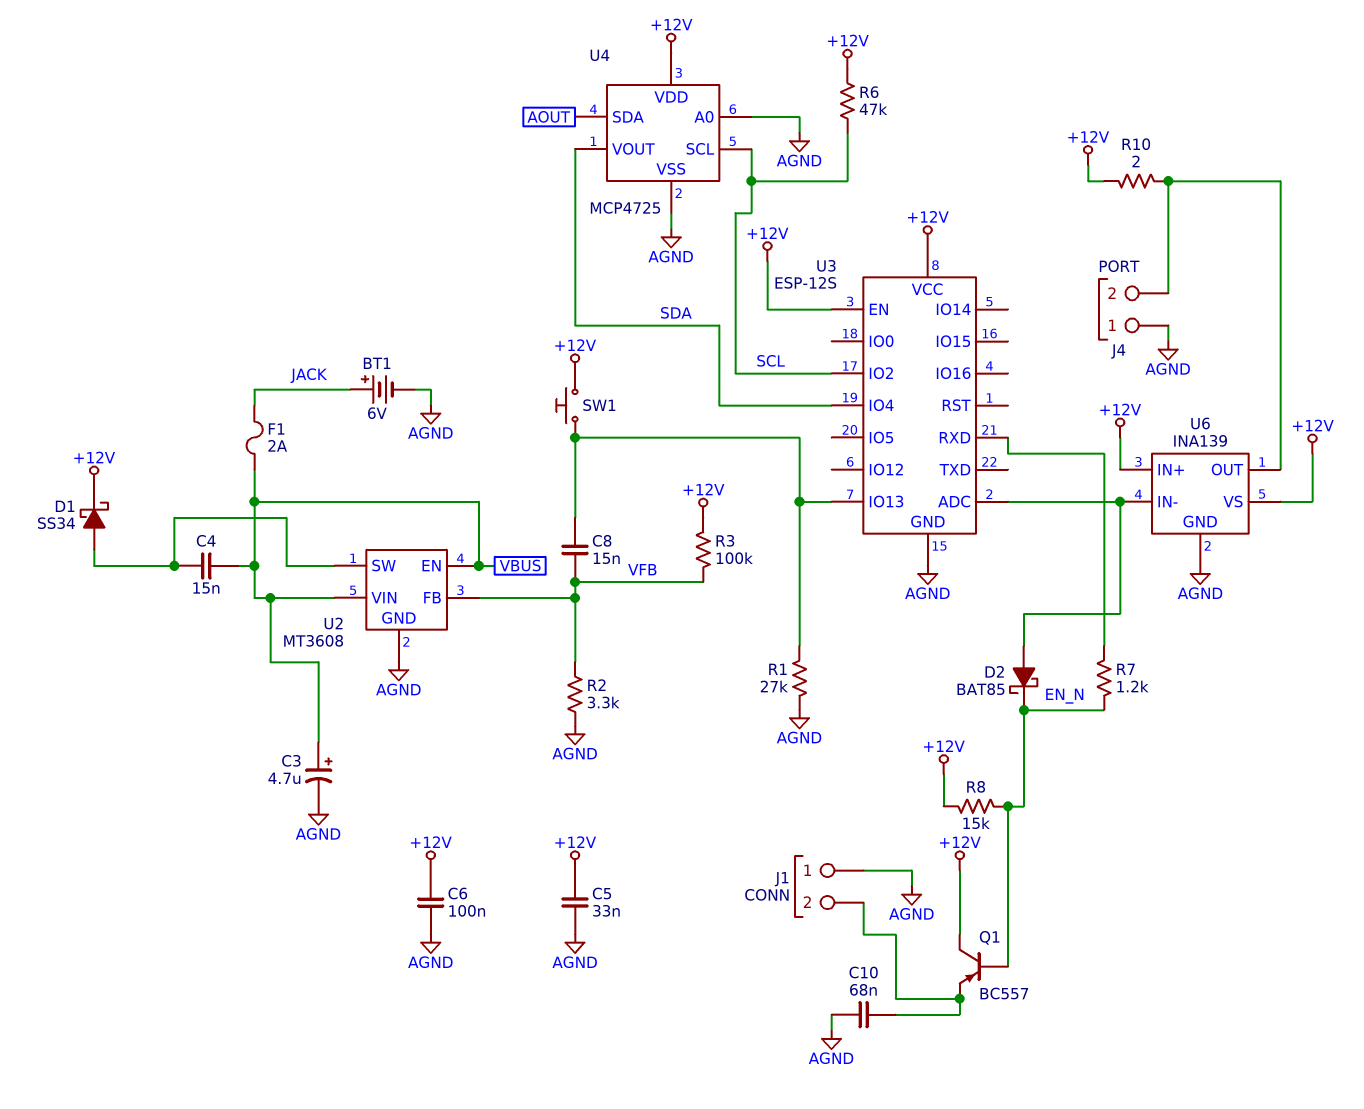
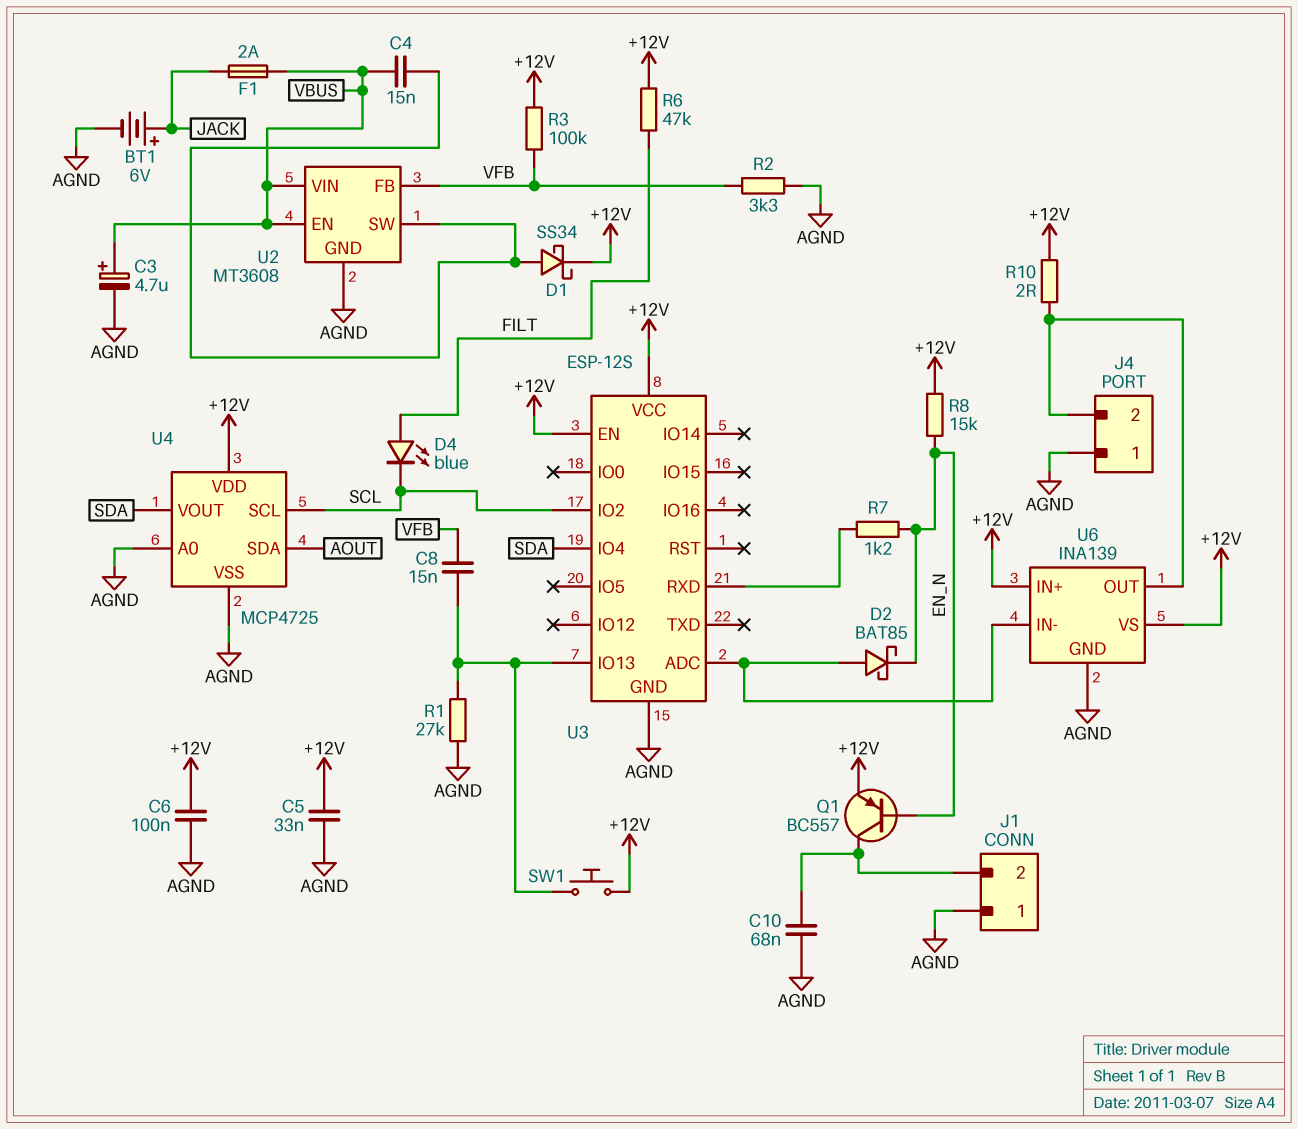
D4: none -> LED blue (A FILT, K SCL)
Q1: PNP BC557 (B EN_N, C +12V, E J1/2) -> PNP BC557 (B EN_N, C J1/2, E +12V)
R6: 47k (+12V, SCL) -> 47k (+12V, FILT)

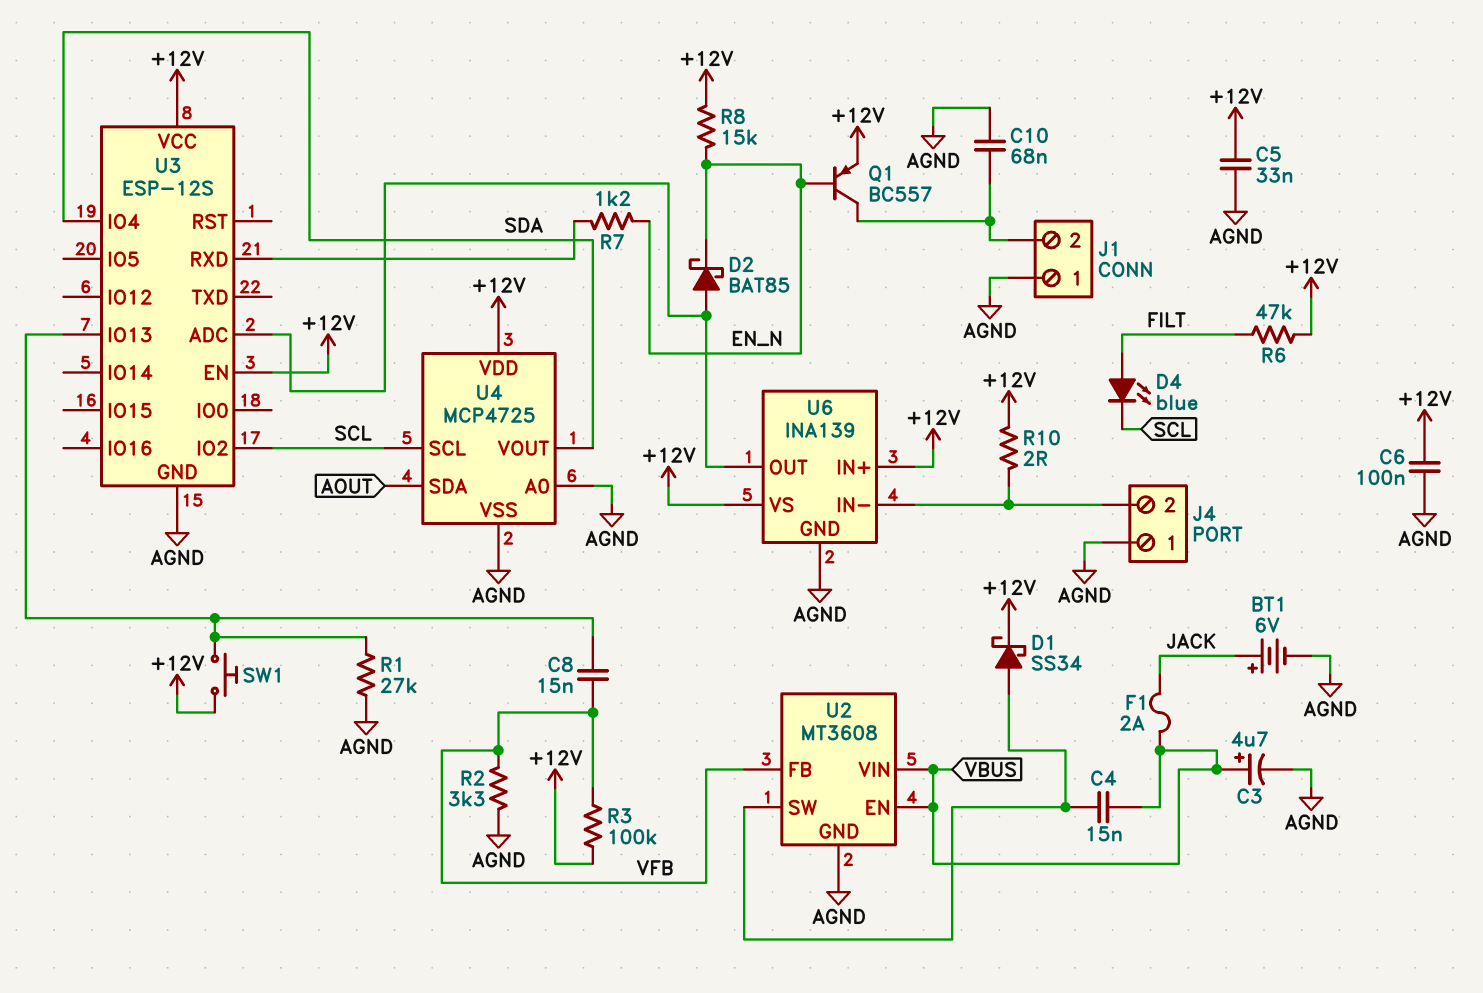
U6 pin IN-: U3/ADC -> J4/2
U6 pin OUT: J4/2 -> U3/ADC

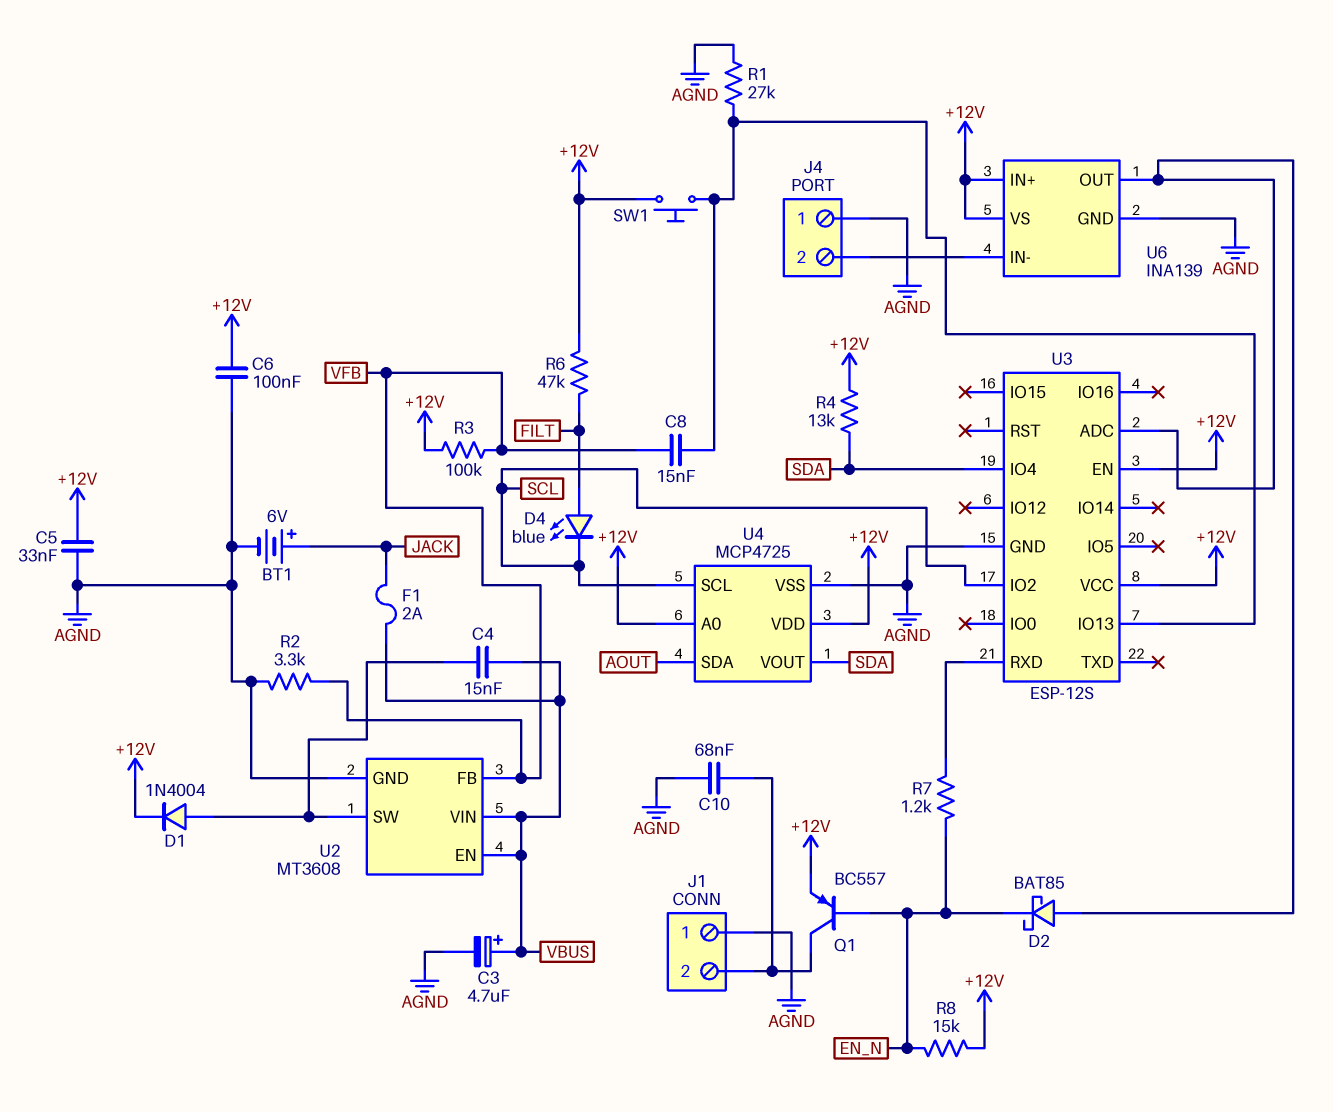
D1: schottky SS34 (A U2/SW, K +12V) -> diode 1N4004 (A U2/SW, K +12V)
R4: none -> 13k (+12V, SDA)
R10: 2 (+12V, J4/2) -> none
U4 pin A0: AGND -> +12V

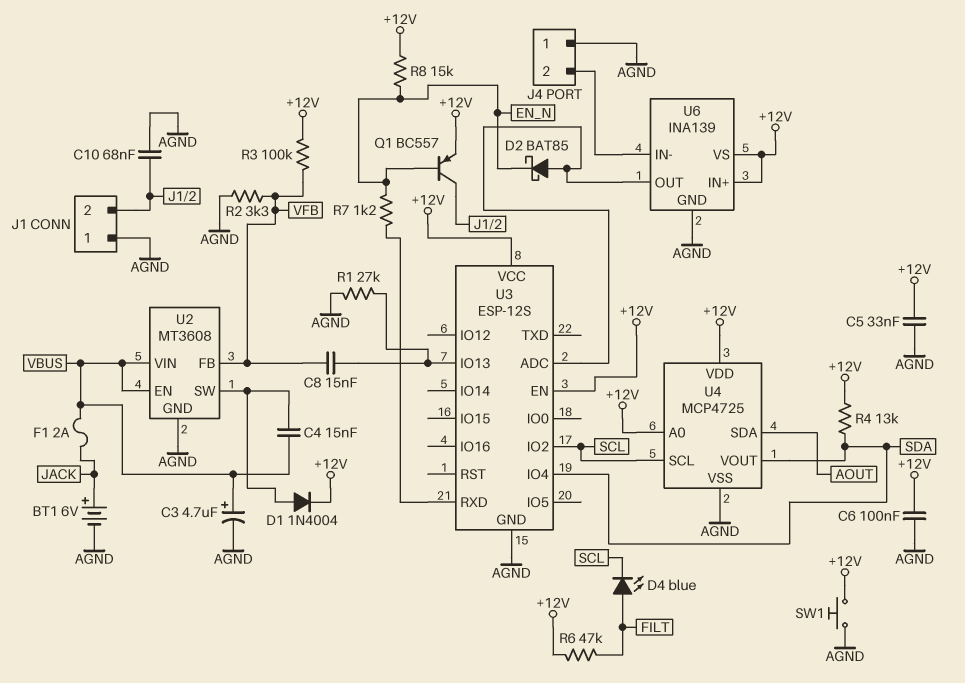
SW1: button (+12V, U3/IO13) -> button (+12V, AGND)

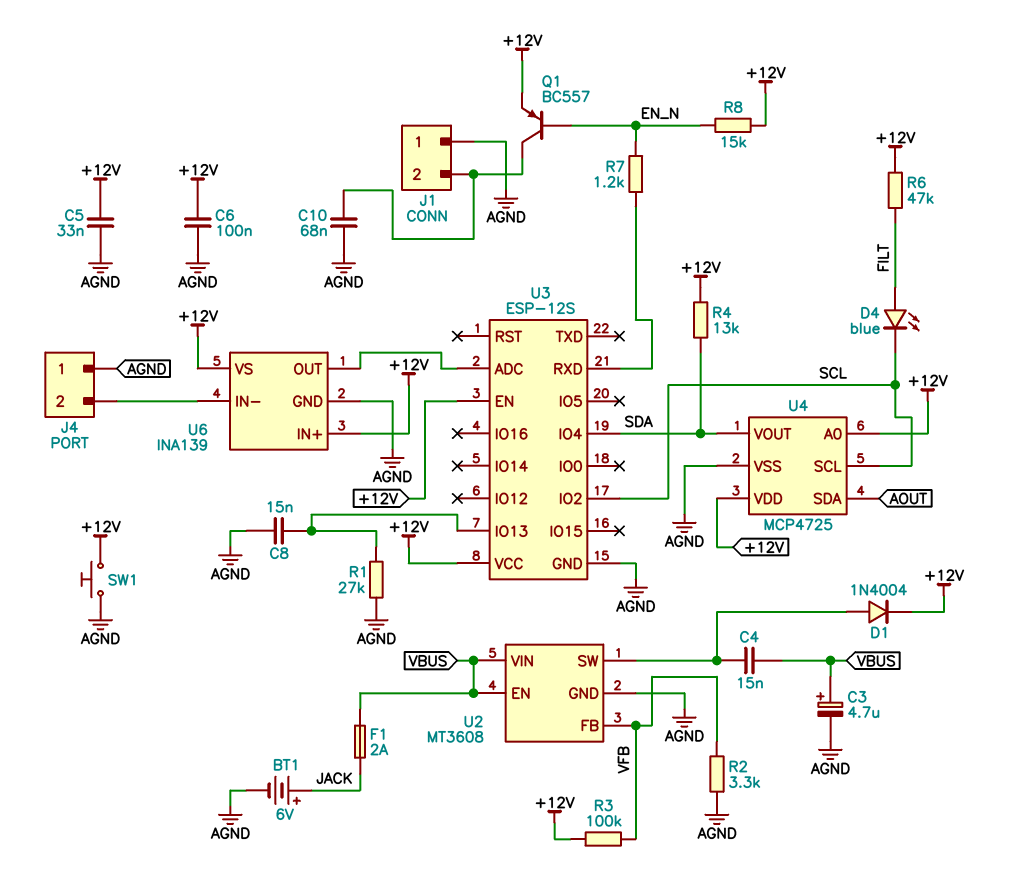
C8: 15nF (U3/IO13, VFB) -> 15nF (AGND, U3/IO13)
D2: schottky BAT85 (A U3/ADC, K EN_N) -> none

